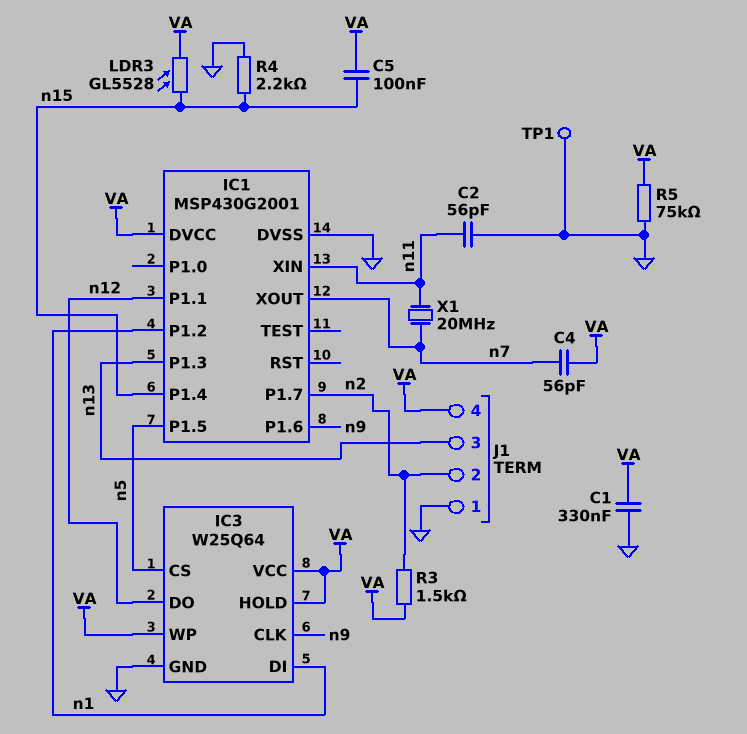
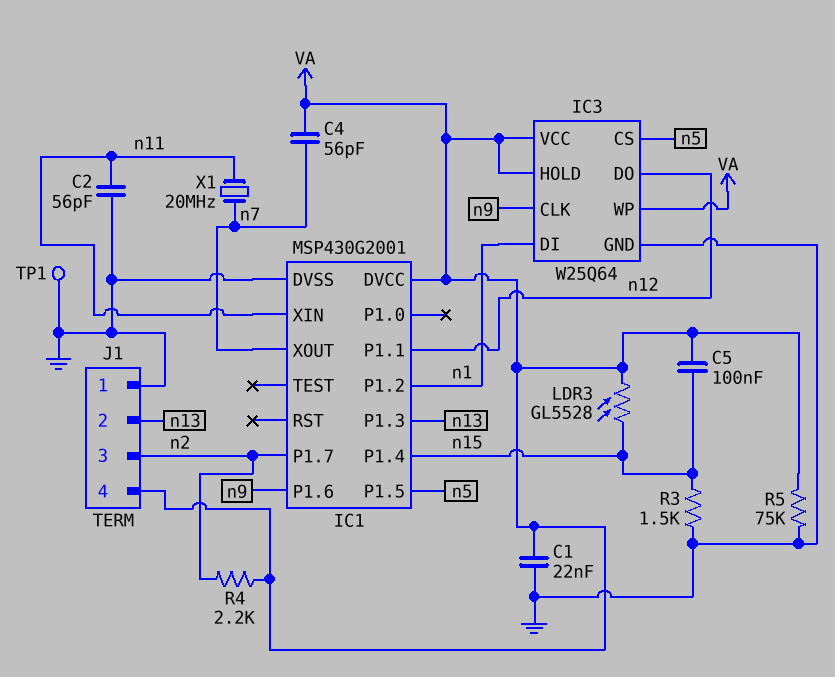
C1: 330nF (GND, VA) -> 22nF (GND, VA)
J1 pin 2: n2 -> n13
J1 pin 3: n13 -> n2
R3: 1.5k (VA, n2) -> 1.5k (GND, n15)
R4: 2.2k (GND, n15) -> 2.2k (VA, n2)

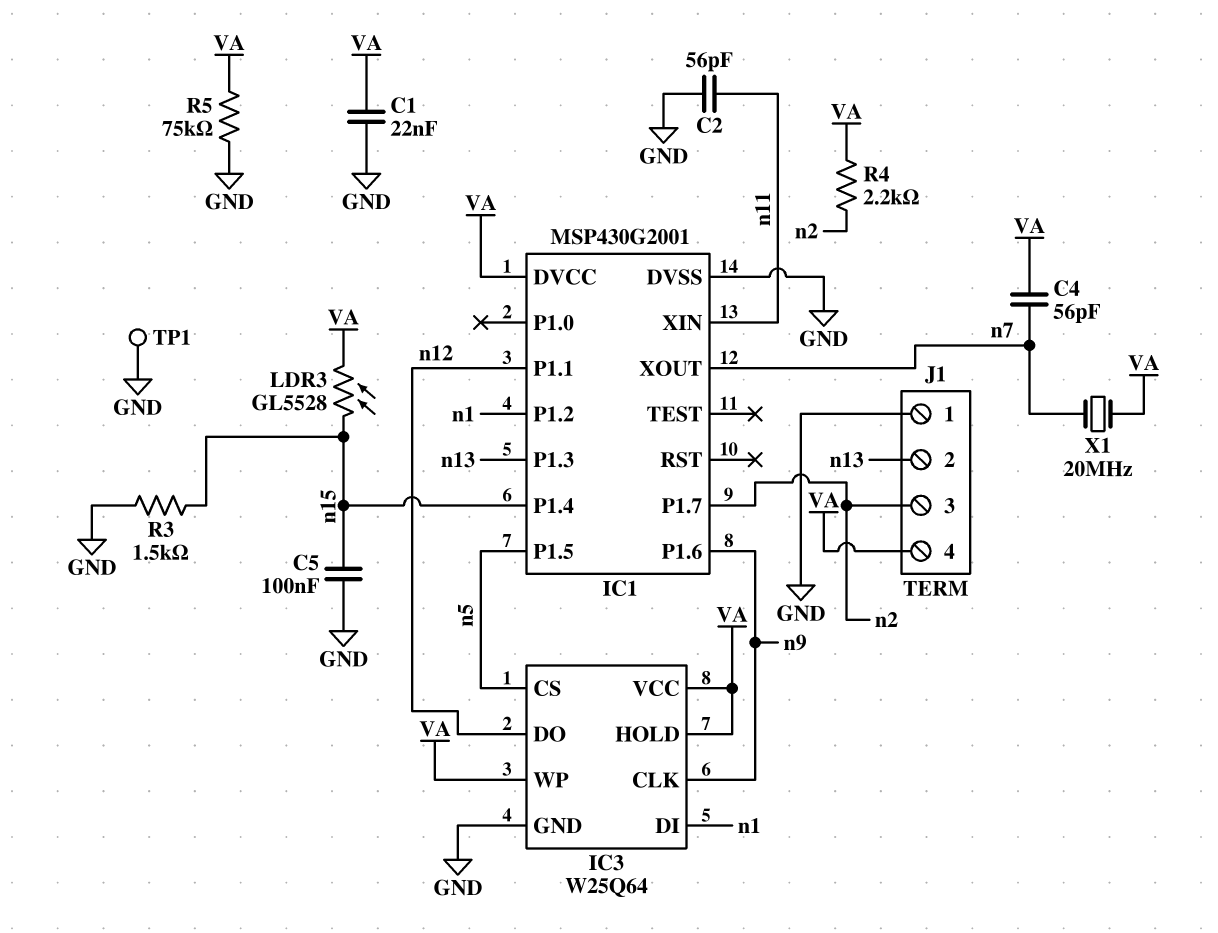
C5: 100nF (VA, n15) -> 100nF (GND, n15)
X1: 20MHz (n7, n11) -> 20MHz (VA, n7)

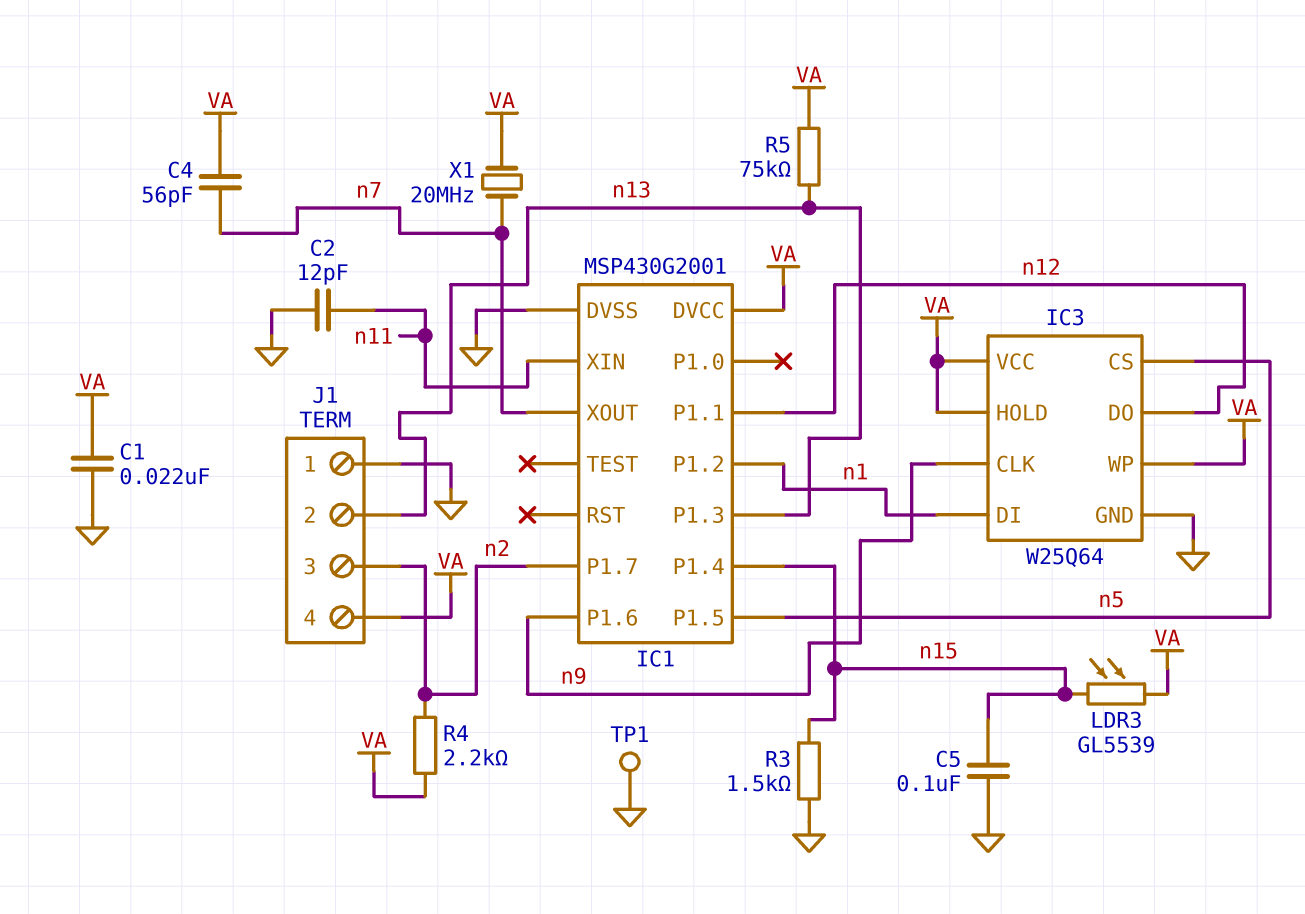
C2: 56pF (GND, n11) -> 12pF (GND, n11)
LDR3: GL5528 (VA, n15) -> GL5539 (VA, n15)
R5: 75k (GND, VA) -> 75k (VA, n13)

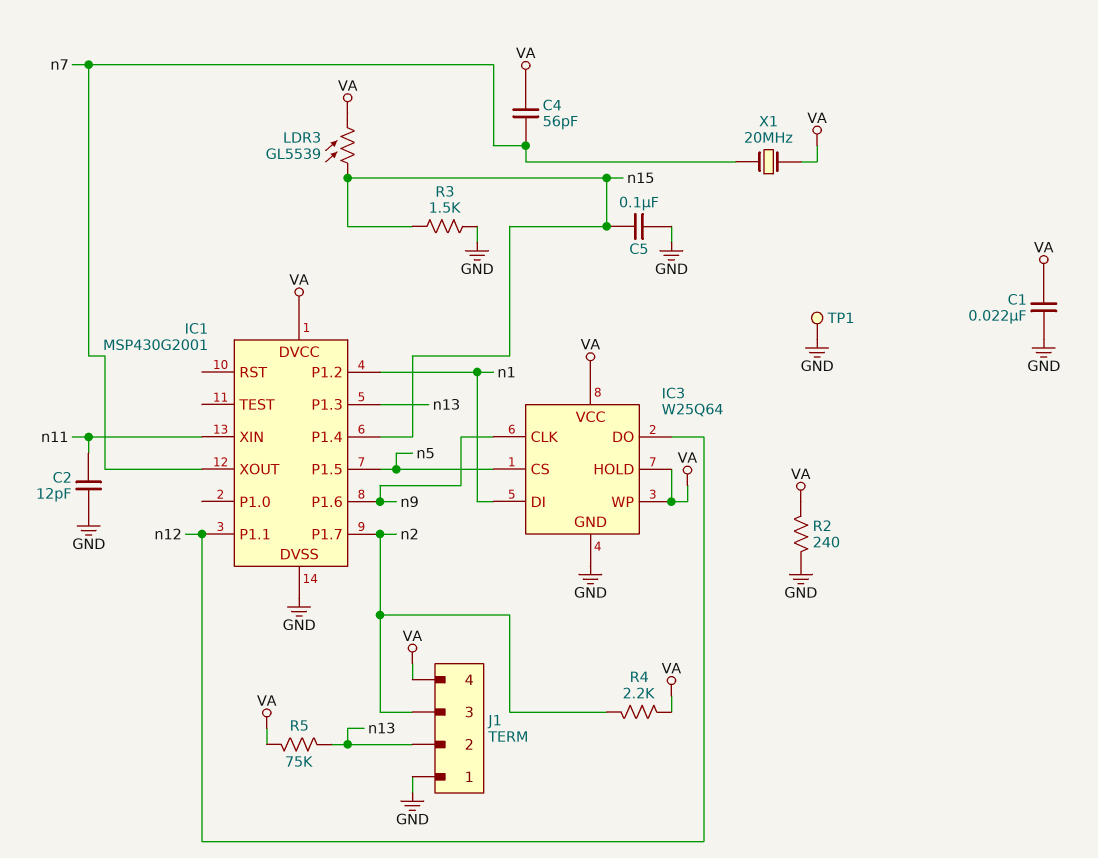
R2: none -> 240 (GND, VA)

